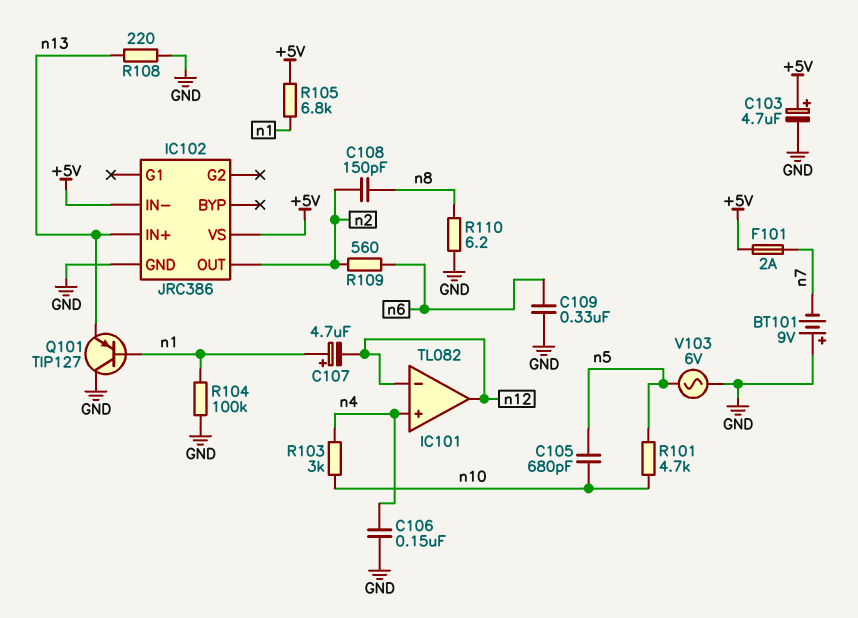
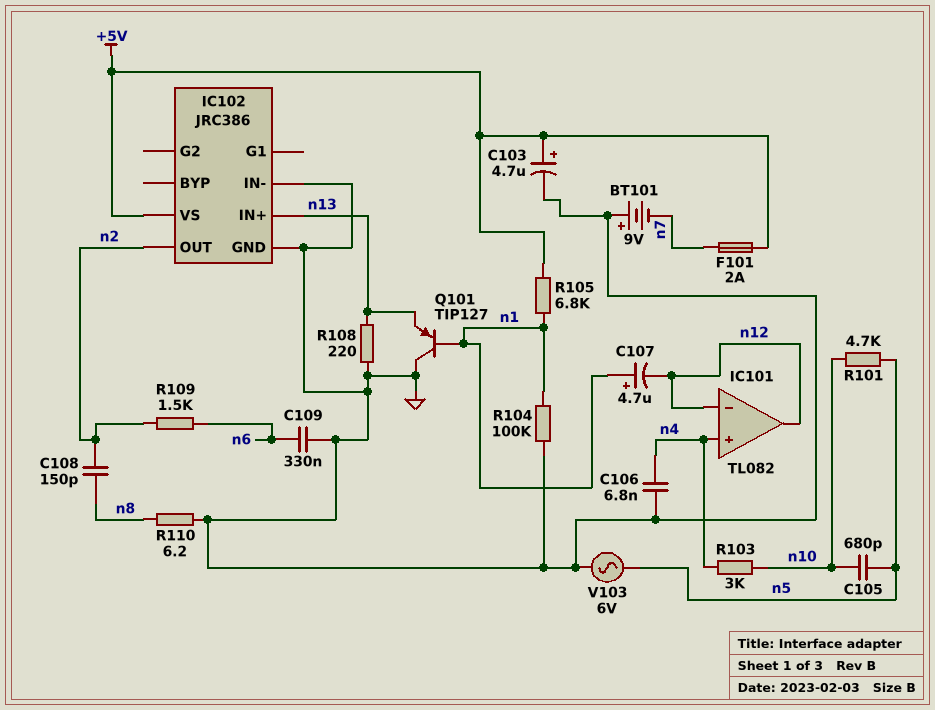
C106: 150nF (GND, n4) -> 6.8nF (GND, n4)
IC102 pin IN-: +5V -> GND
R109: 560 (n2, n6) -> 1.5k (n2, n6)

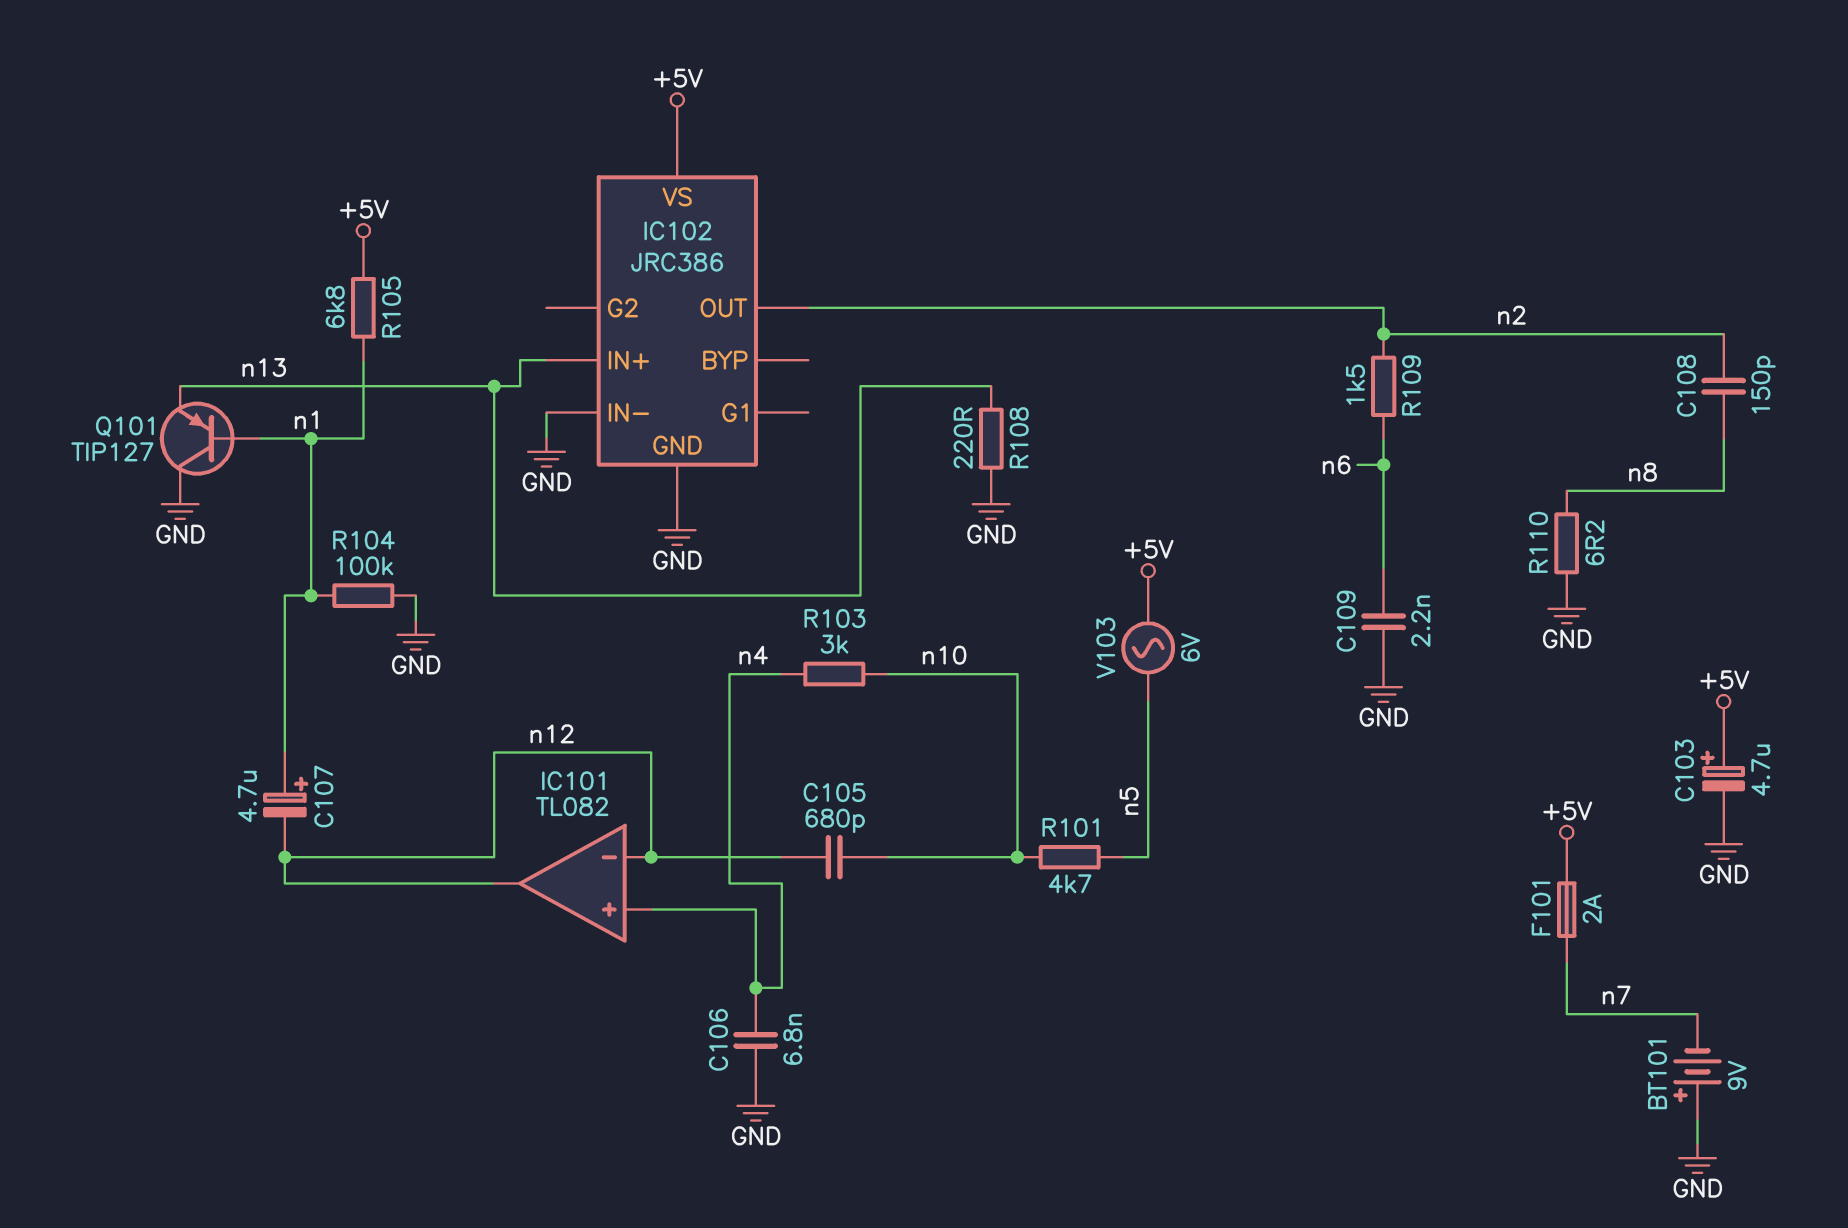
C105: 680pF (n5, n10) -> 680pF (n10, n12)
C109: 330nF (GND, n6) -> 2.2nF (GND, n6)
V103: AC 6V (GND, n5) -> AC 6V (+5V, n5)

